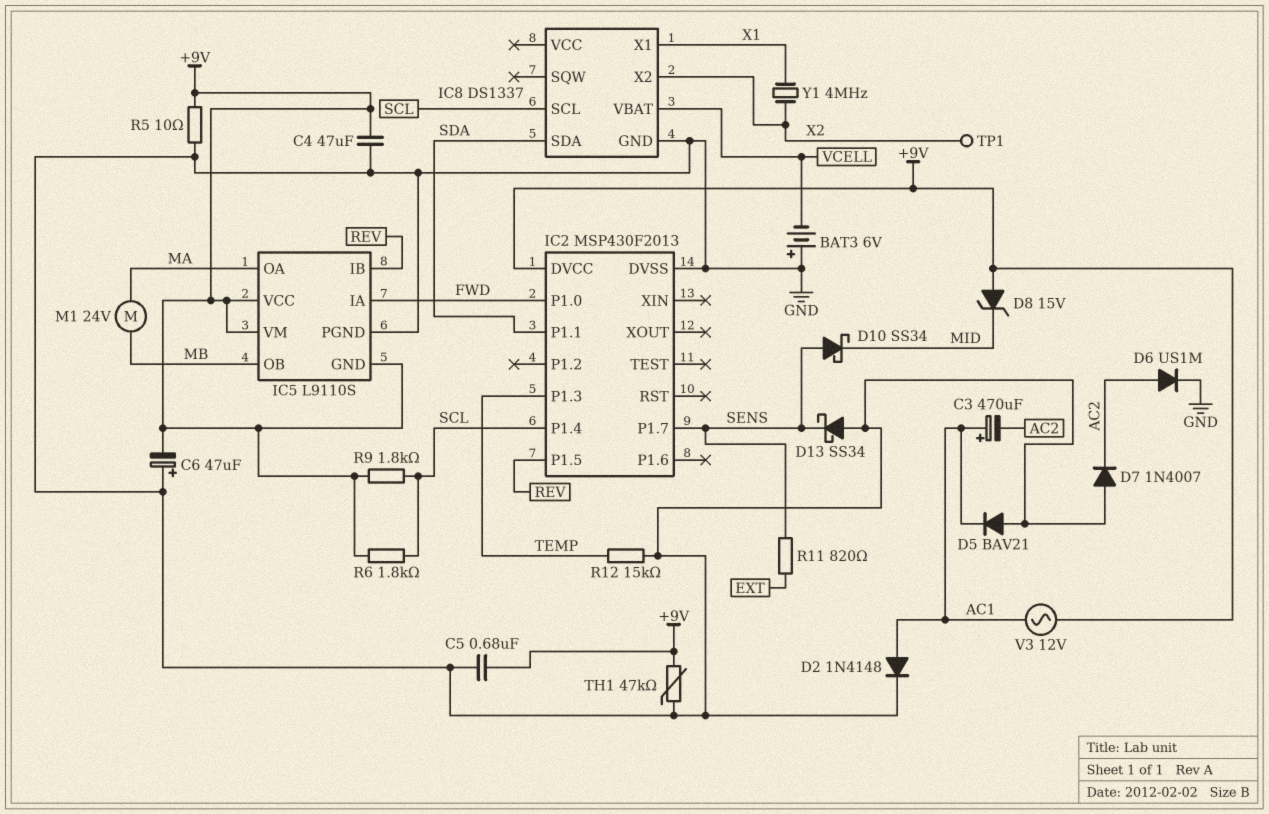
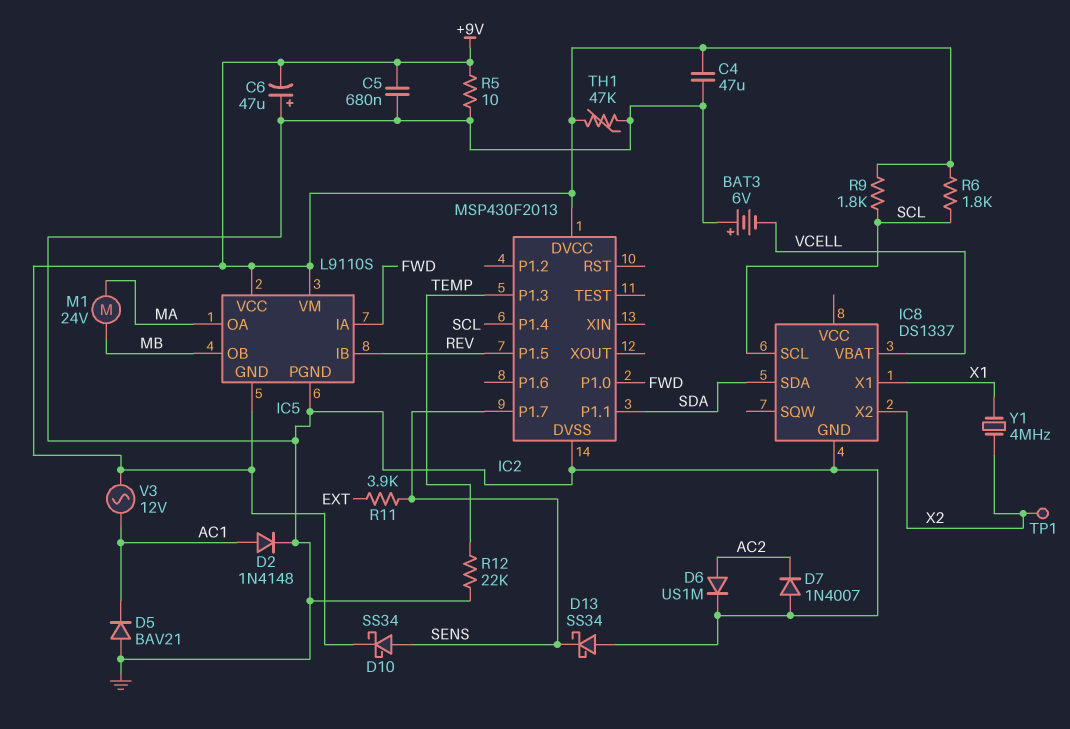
C3: 470uF (plus AC1, minus AC2) -> none
D8: zener 15V (A +9V, K MID) -> none
D10: schottky SS34 (A SENS, K MID) -> schottky SS34 (A SENS, K +9V)
R11: 820 (EXT, SENS) -> 3.9k (EXT, SENS)
R12: 15k (GND, TEMP) -> 22k (GND, TEMP)

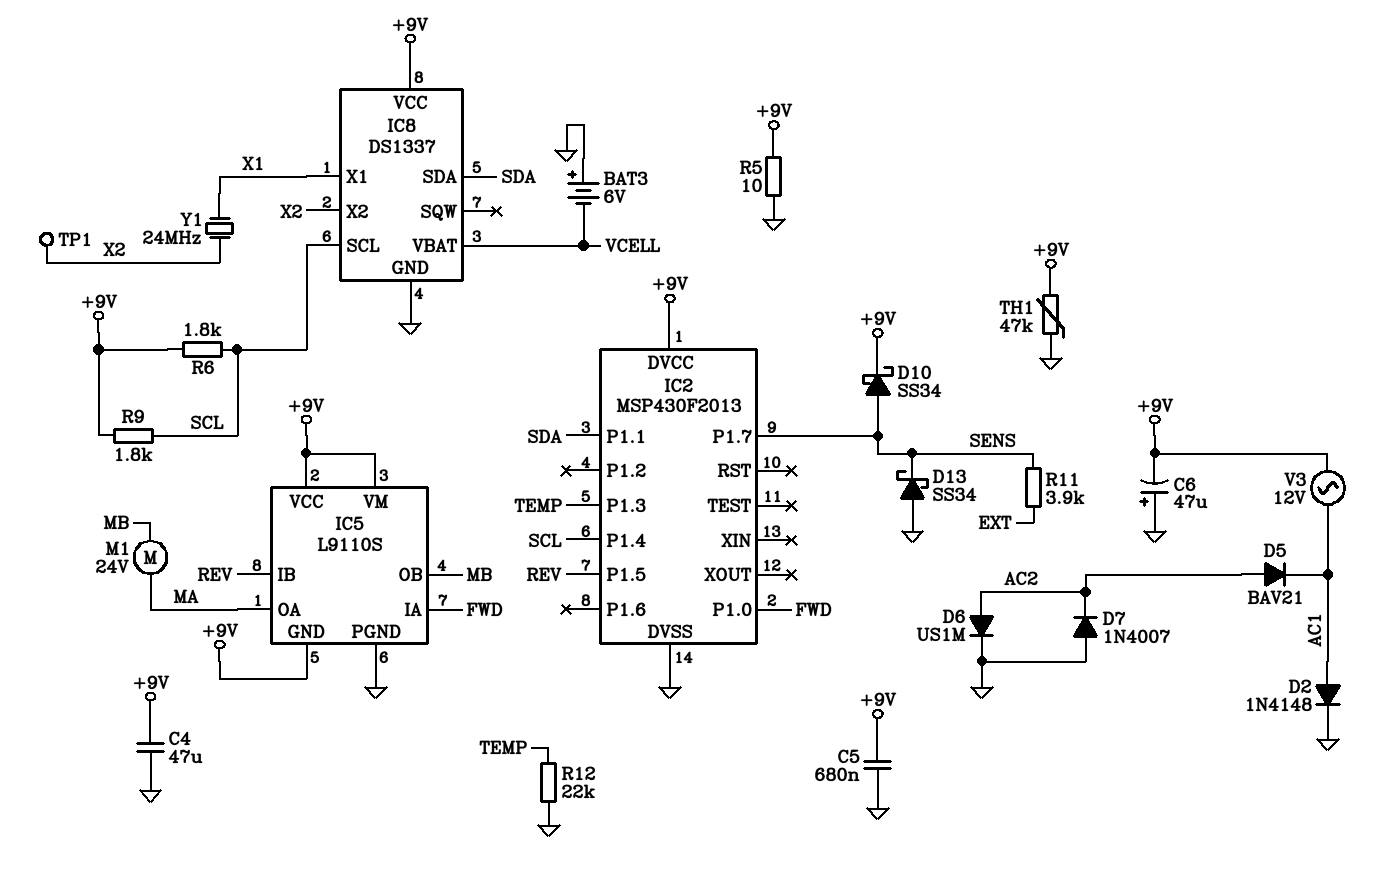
D5: diode BAV21 (A GND, K AC1) -> diode BAV21 (A AC2, K AC1)
IC8 pin VCC: none -> +9V
Y1: 4MHz (X1, X2) -> 24MHz (X1, X2)

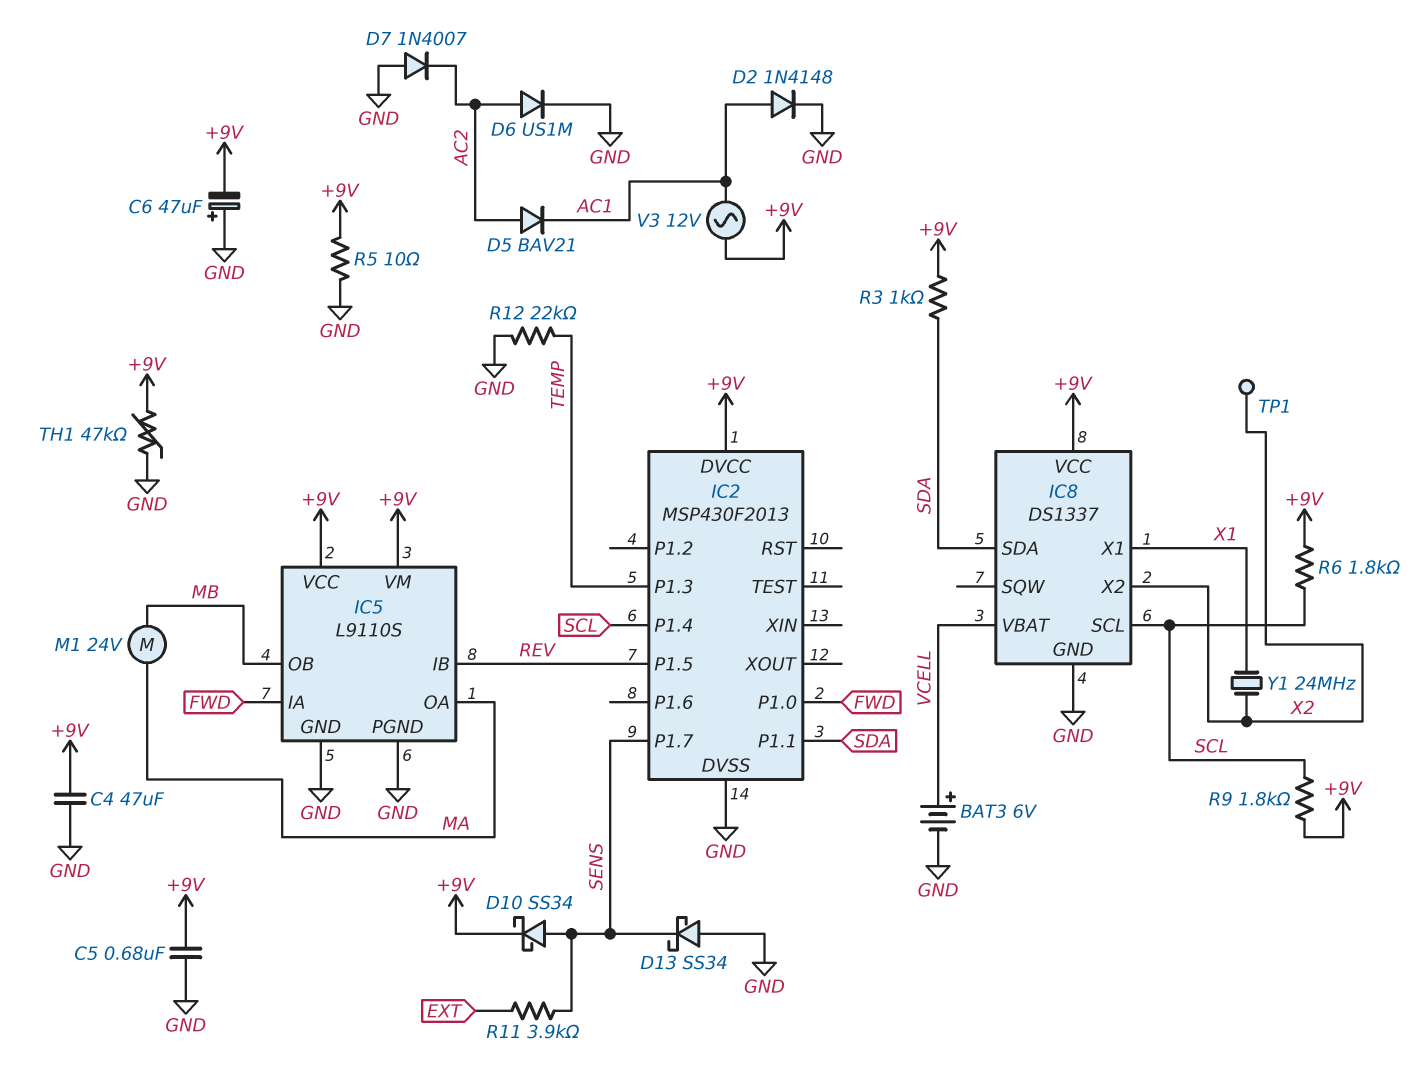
BAT3: 6V (plus GND, minus VCELL) -> 6V (plus VCELL, minus GND)
IC5 pin GND: +9V -> GND
R3: none -> 1k (+9V, SDA)

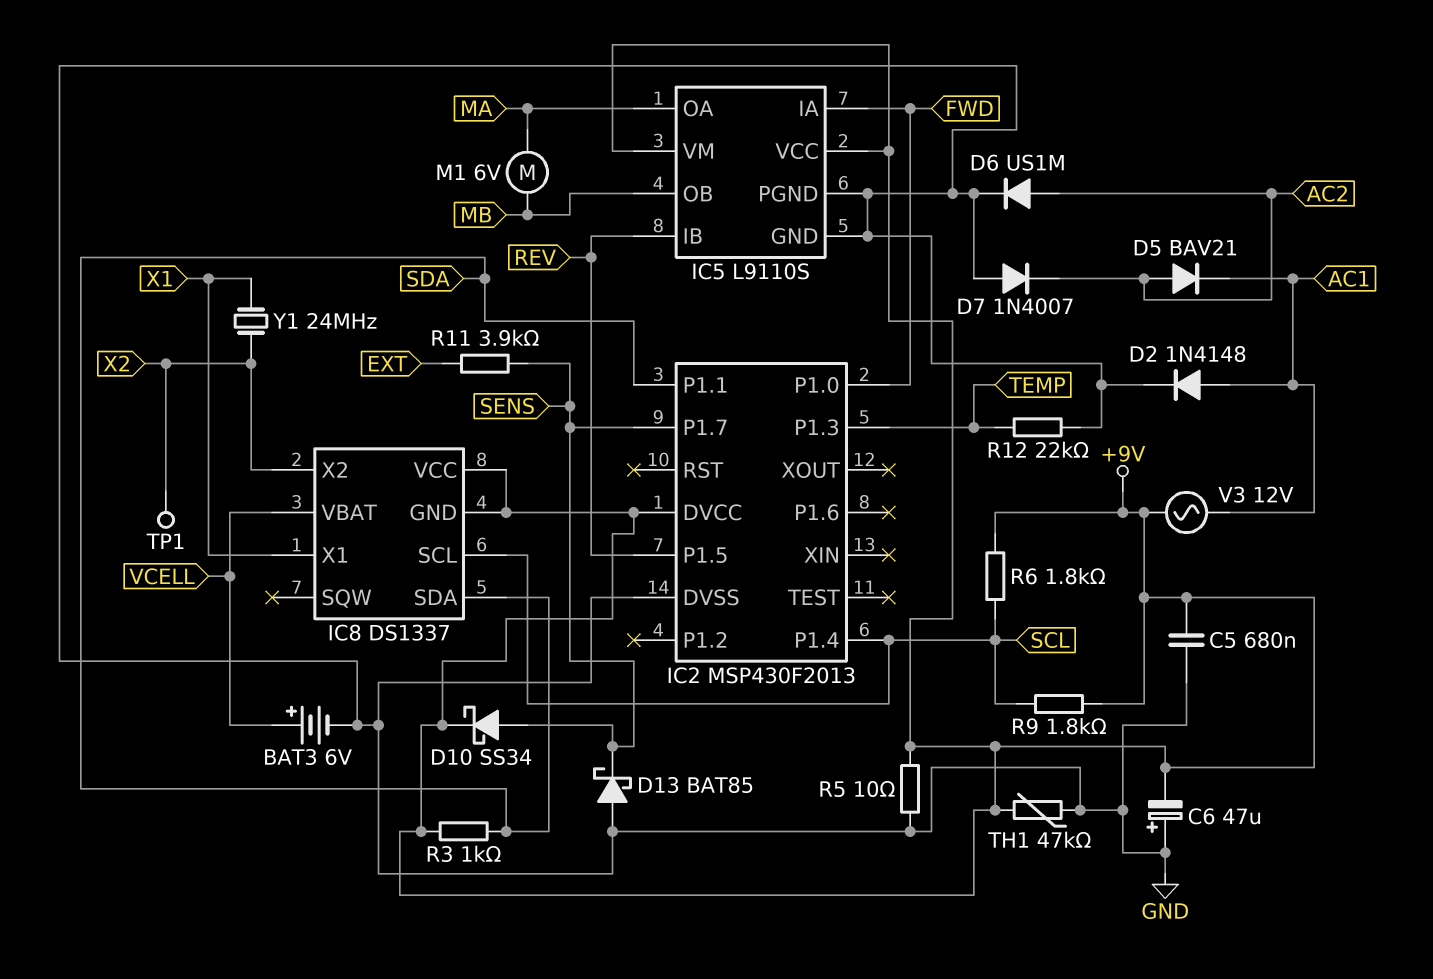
C4: 47uF (+9V, GND) -> none
D13: schottky SS34 (A GND, K SENS) -> schottky BAT85 (A GND, K SENS)
IC8 pin GND: GND -> +9V
M1: motor 24V (MA, MB) -> motor 6V (MA, MB)

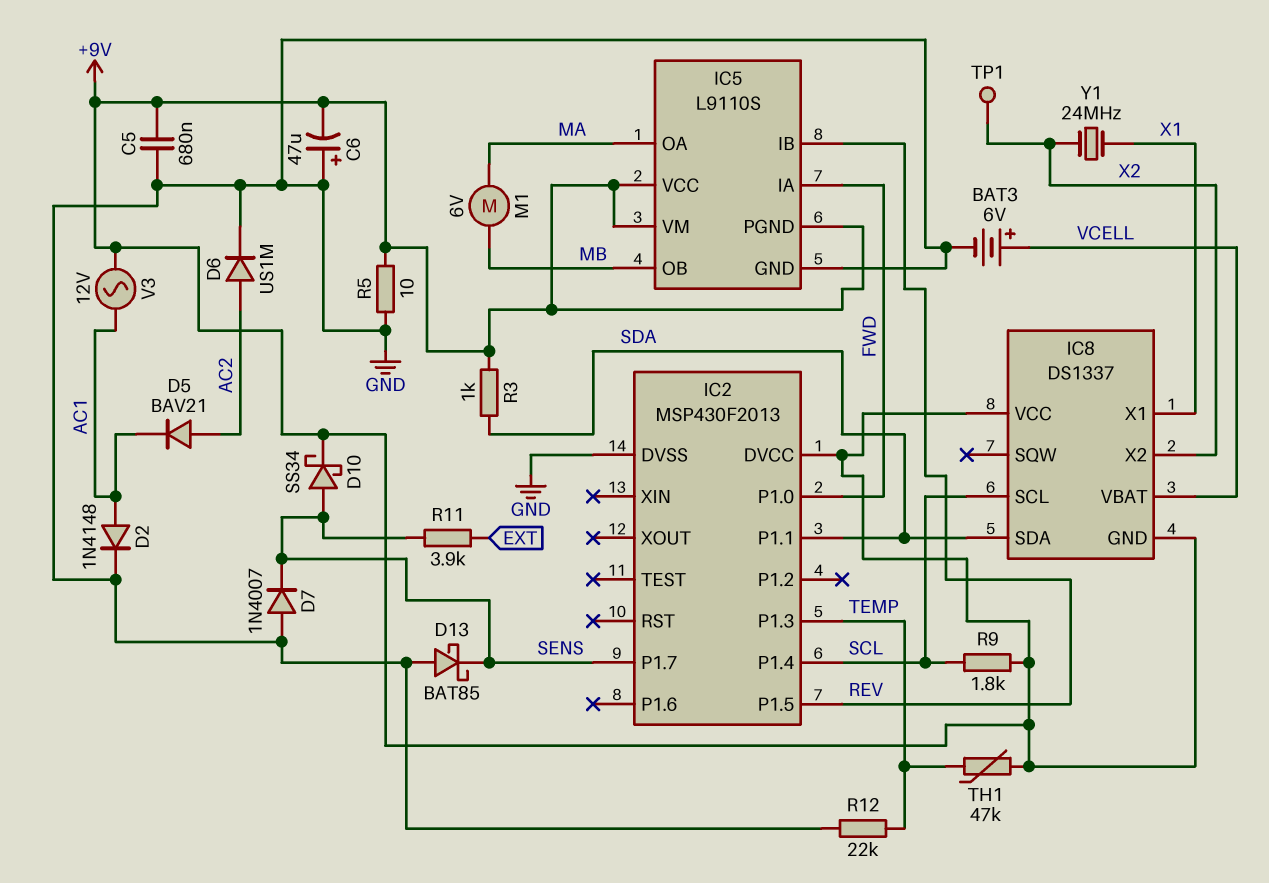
D7: diode 1N4007 (A GND, K AC2) -> diode 1N4007 (A GND, K SENS)
IC5 pin PGND: GND -> +9V
R6: 1.8k (+9V, SCL) -> none
TH1: 47k (+9V, GND) -> 47k (+9V, TEMP)

